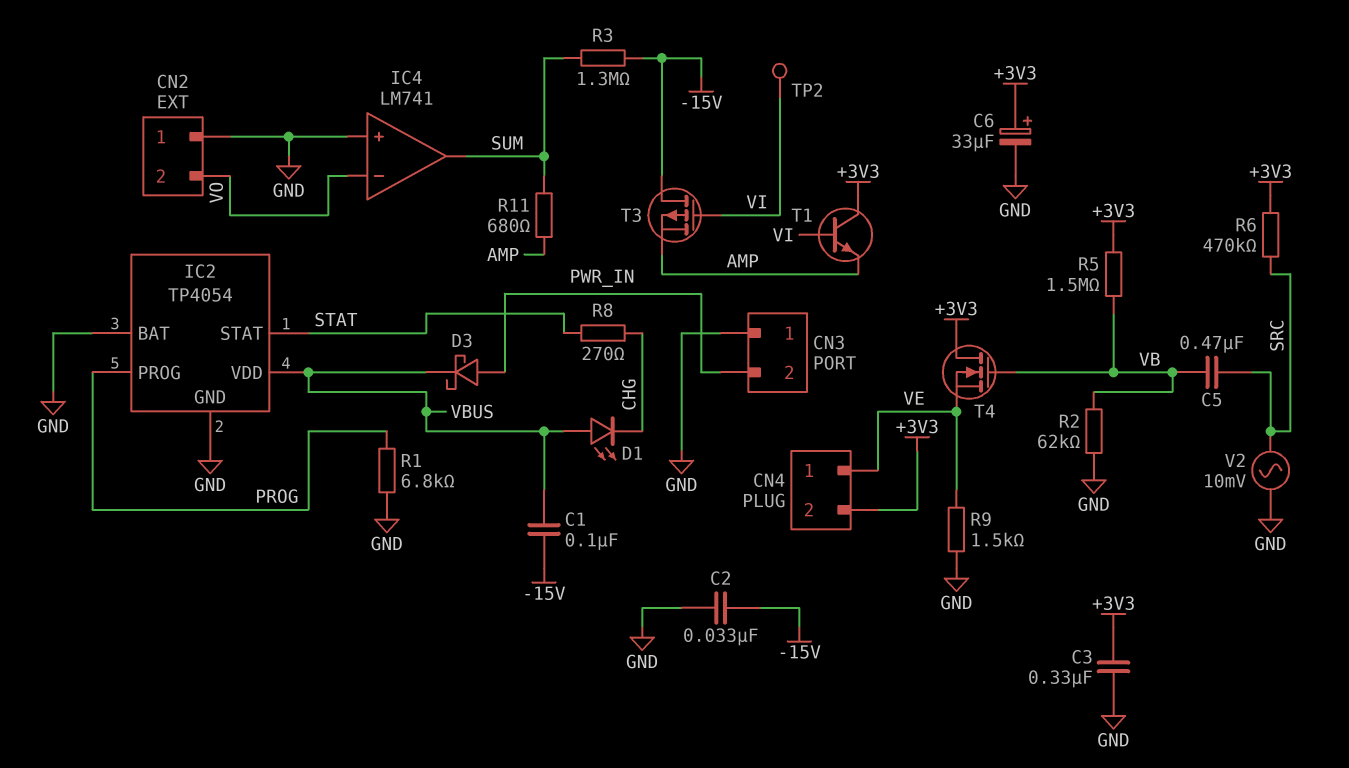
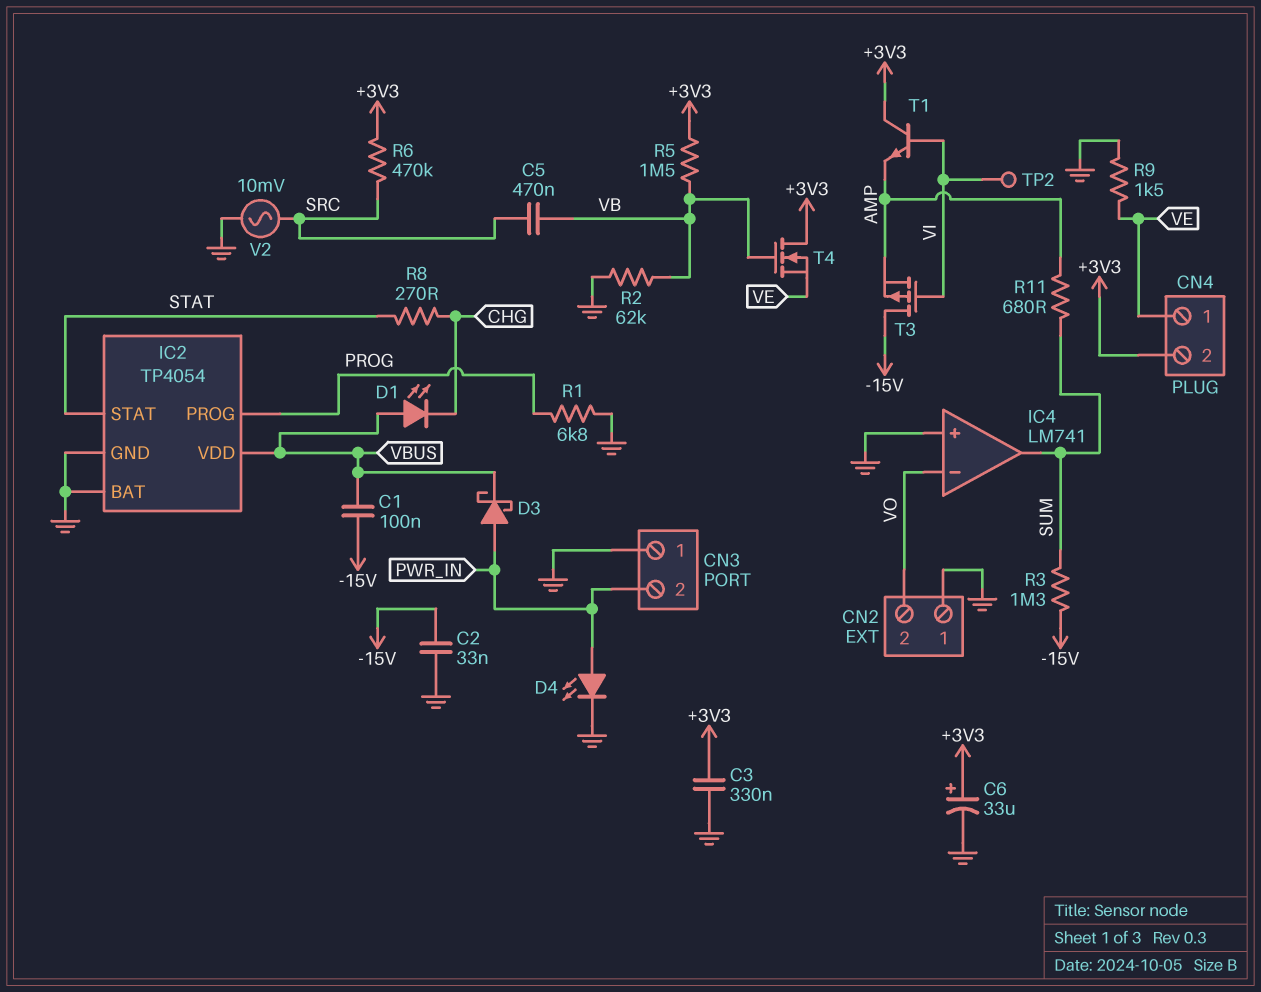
D4: none -> LED (A PWR_IN, K GND)

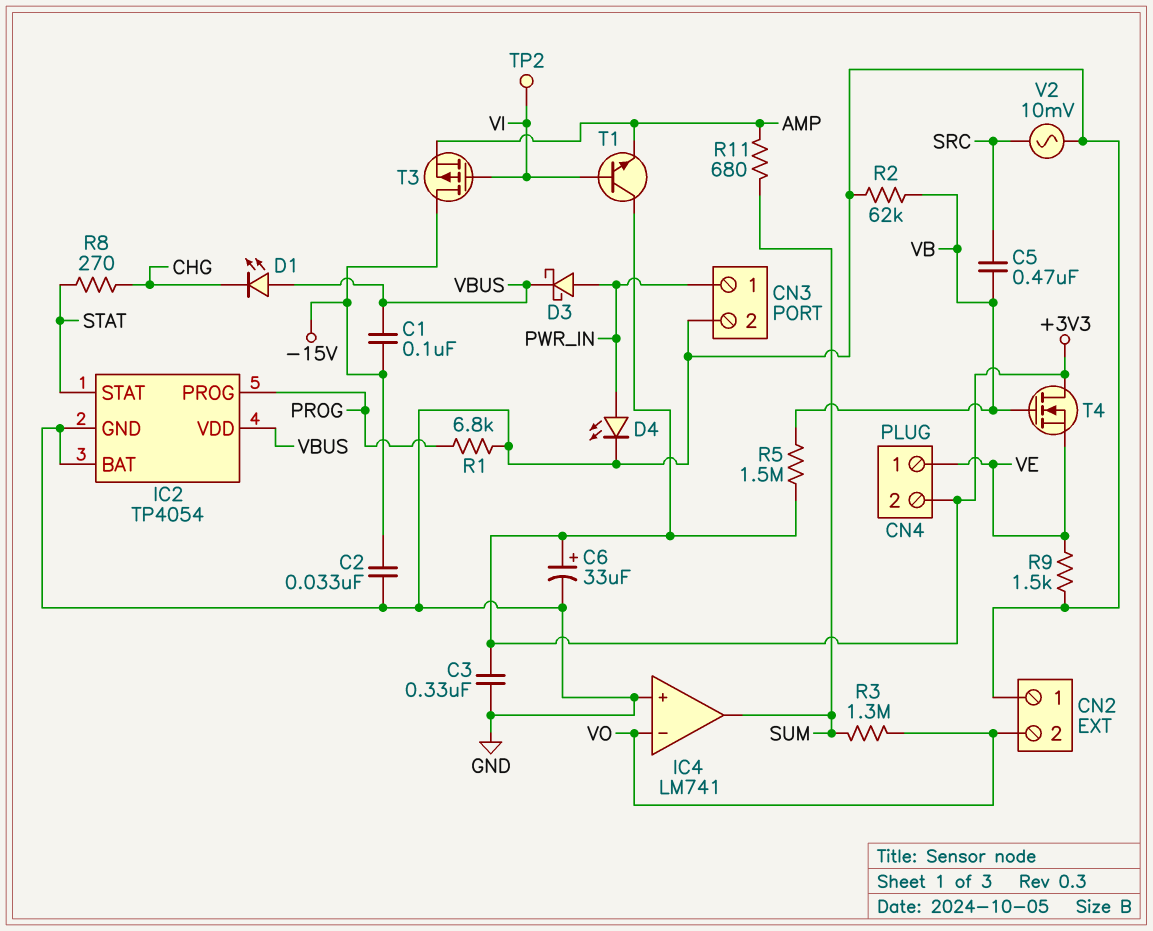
CN3 pin 1: GND -> PWR_IN
CN3 pin 2: PWR_IN -> GND
R3: 1.3M (-15V, SUM) -> 1.3M (SUM, VO)
R6: 470k (+3V3, SRC) -> none

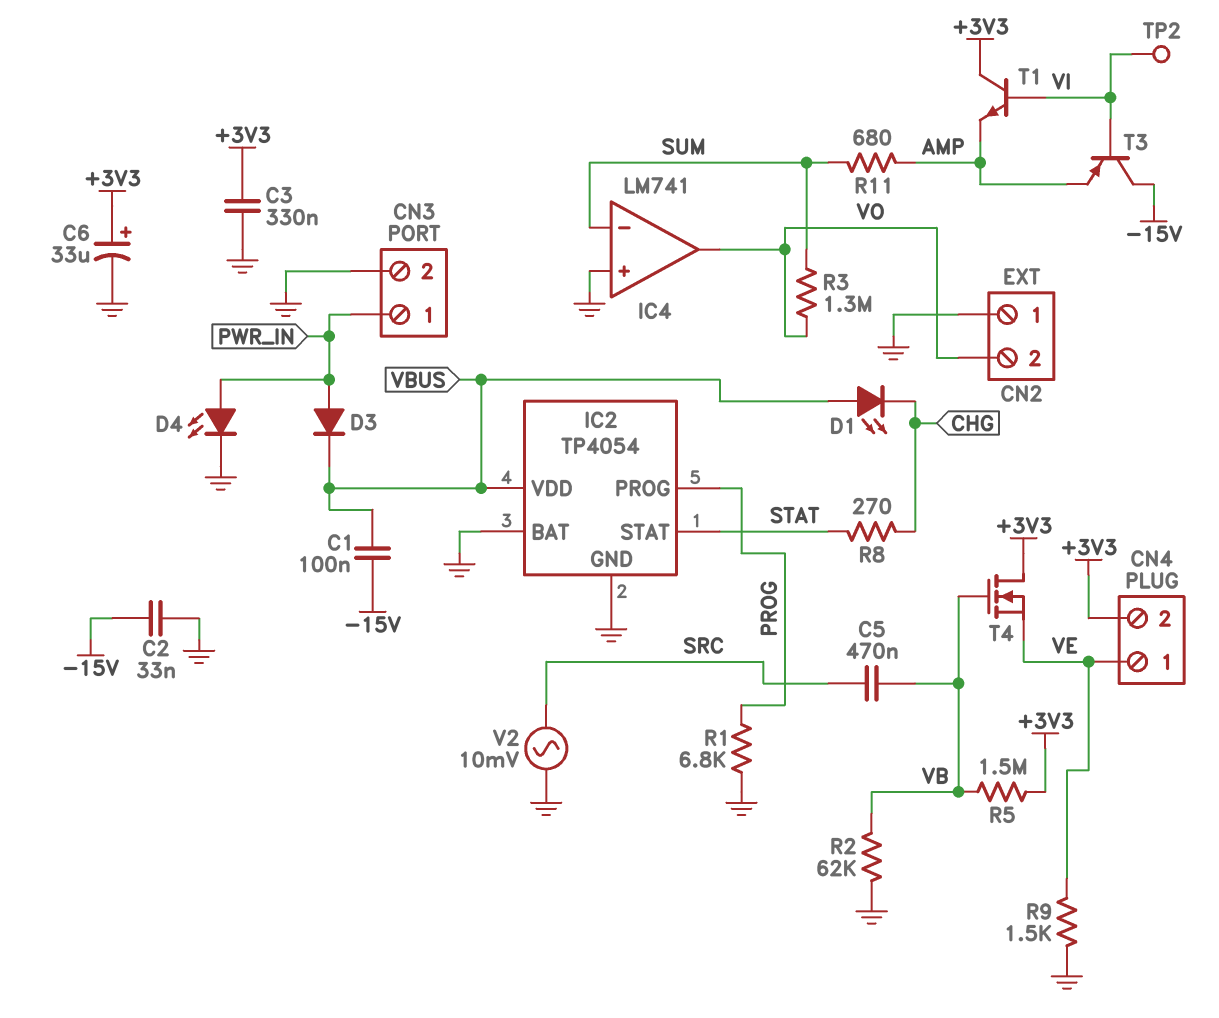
D3: schottky (A PWR_IN, K VBUS) -> diode (A PWR_IN, K VBUS)
IC4 pin in-: VO -> SUM
IC4 pin out: SUM -> VO
T3: PMOS (G VI, D -15V, S AMP) -> PNP (B VI, C -15V, E AMP)

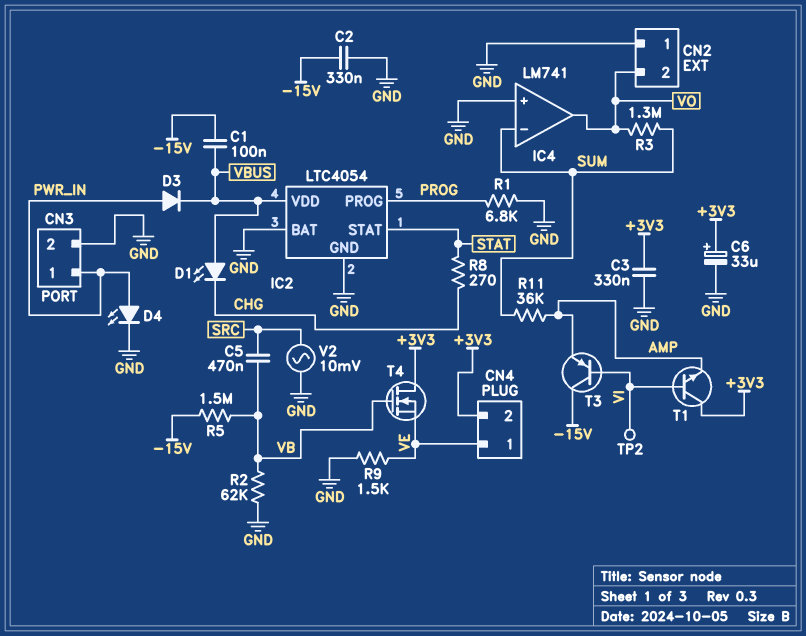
C2: 33nF (-15V, GND) -> 330nF (-15V, GND)
IC2: TP4054 -> LTC4054
R5: 1.5M (+3V3, VB) -> 1.5M (-15V, VB)
R11: 680 (AMP, SUM) -> 36k (AMP, SUM)

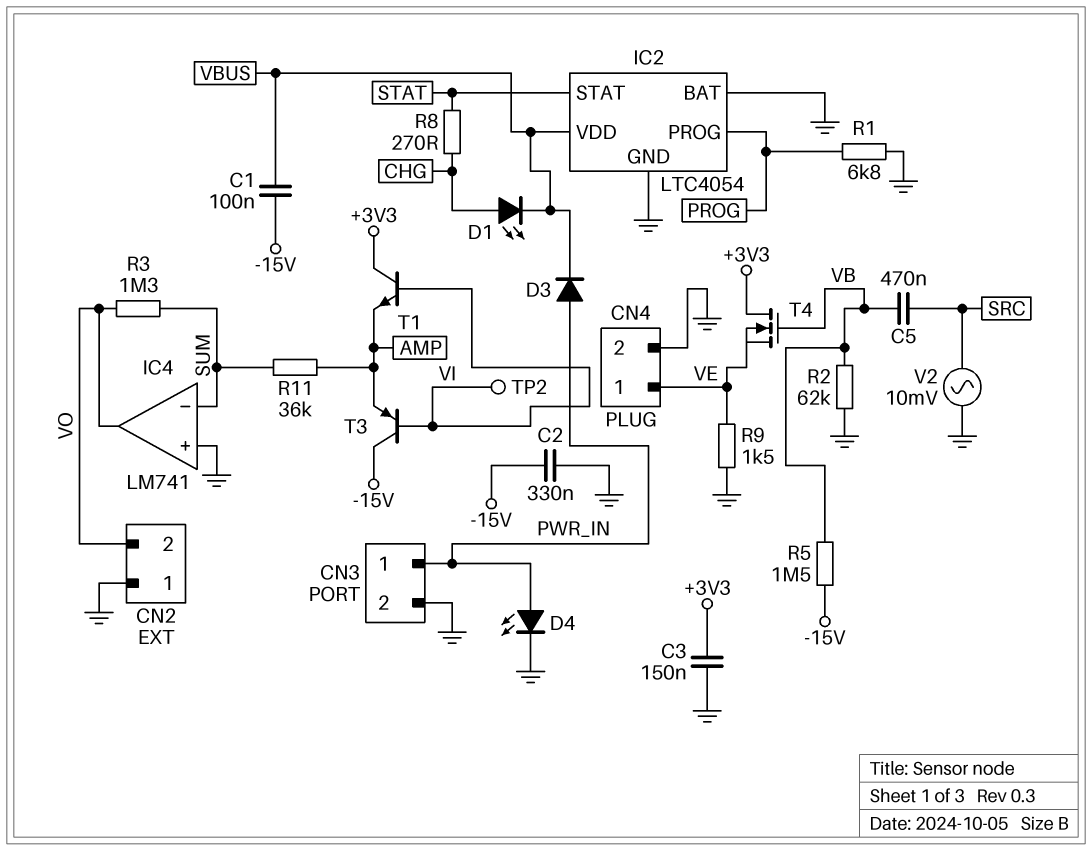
C3: 330nF (+3V3, GND) -> 150nF (+3V3, GND)
C6: 33uF (plus +3V3, minus GND) -> none
CN4 pin 2: +3V3 -> GND
D1: LED (A VBUS, K CHG) -> LED (A CHG, K VBUS)

